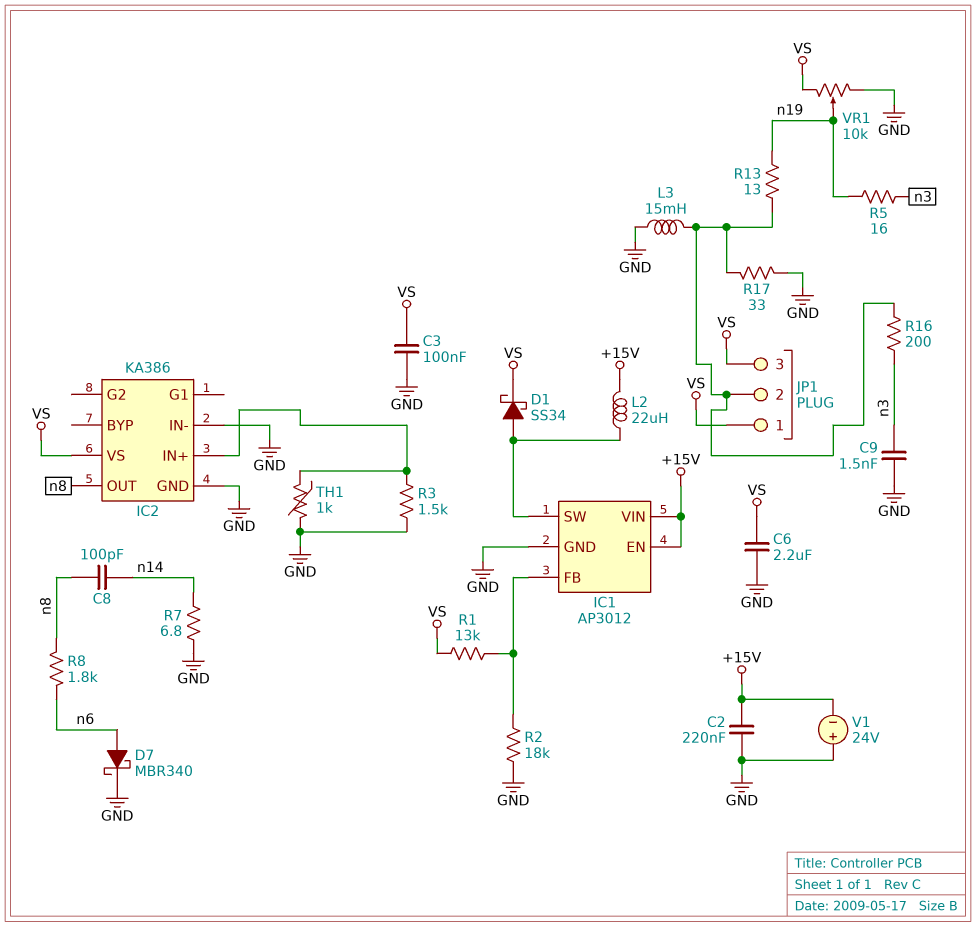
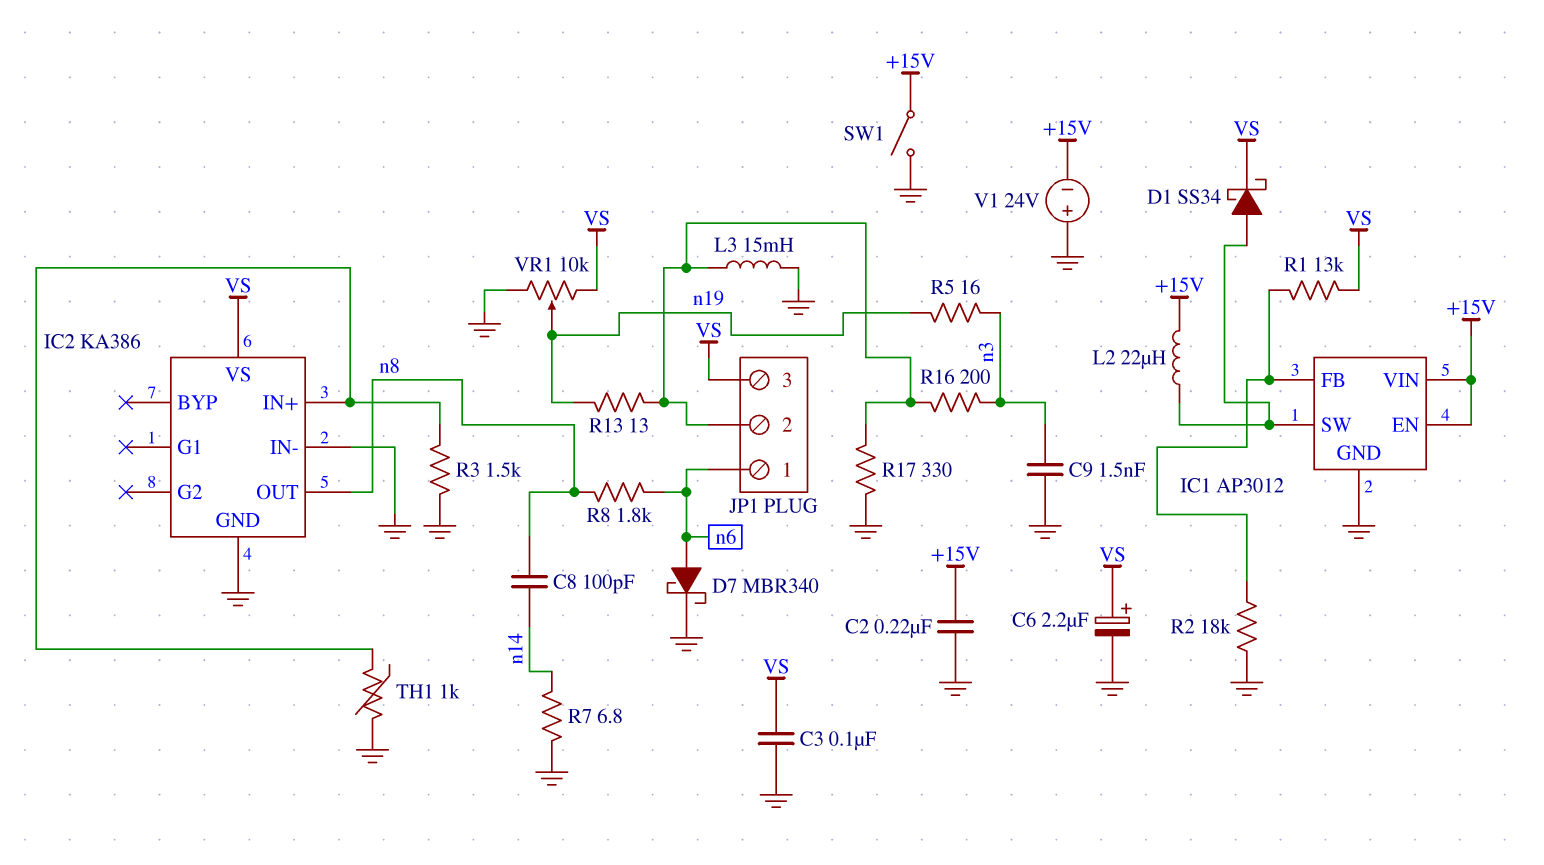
C6: 2.2uF (GND, VS) -> 2.2uF (plus VS, minus GND)
JP1 pin 1: VS -> n6
R17: 33 (GND, JP1/2) -> 330 (GND, JP1/2)
SW1: none -> switch (+15V, GND)

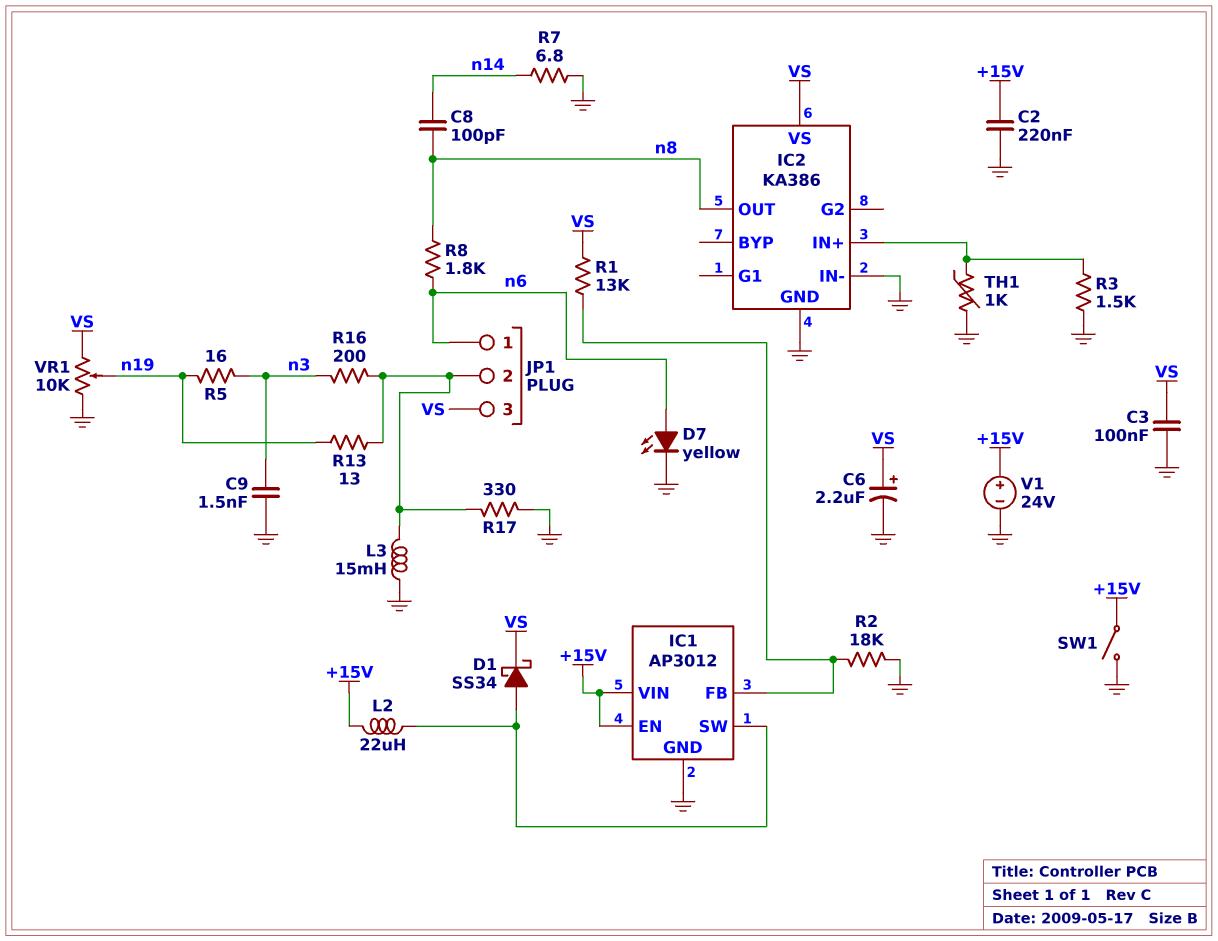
D7: schottky MBR340 (A n6, K GND) -> LED yellow (A n6, K GND)
V1: 24V (plus GND, minus +15V) -> 24V (plus +15V, minus GND)

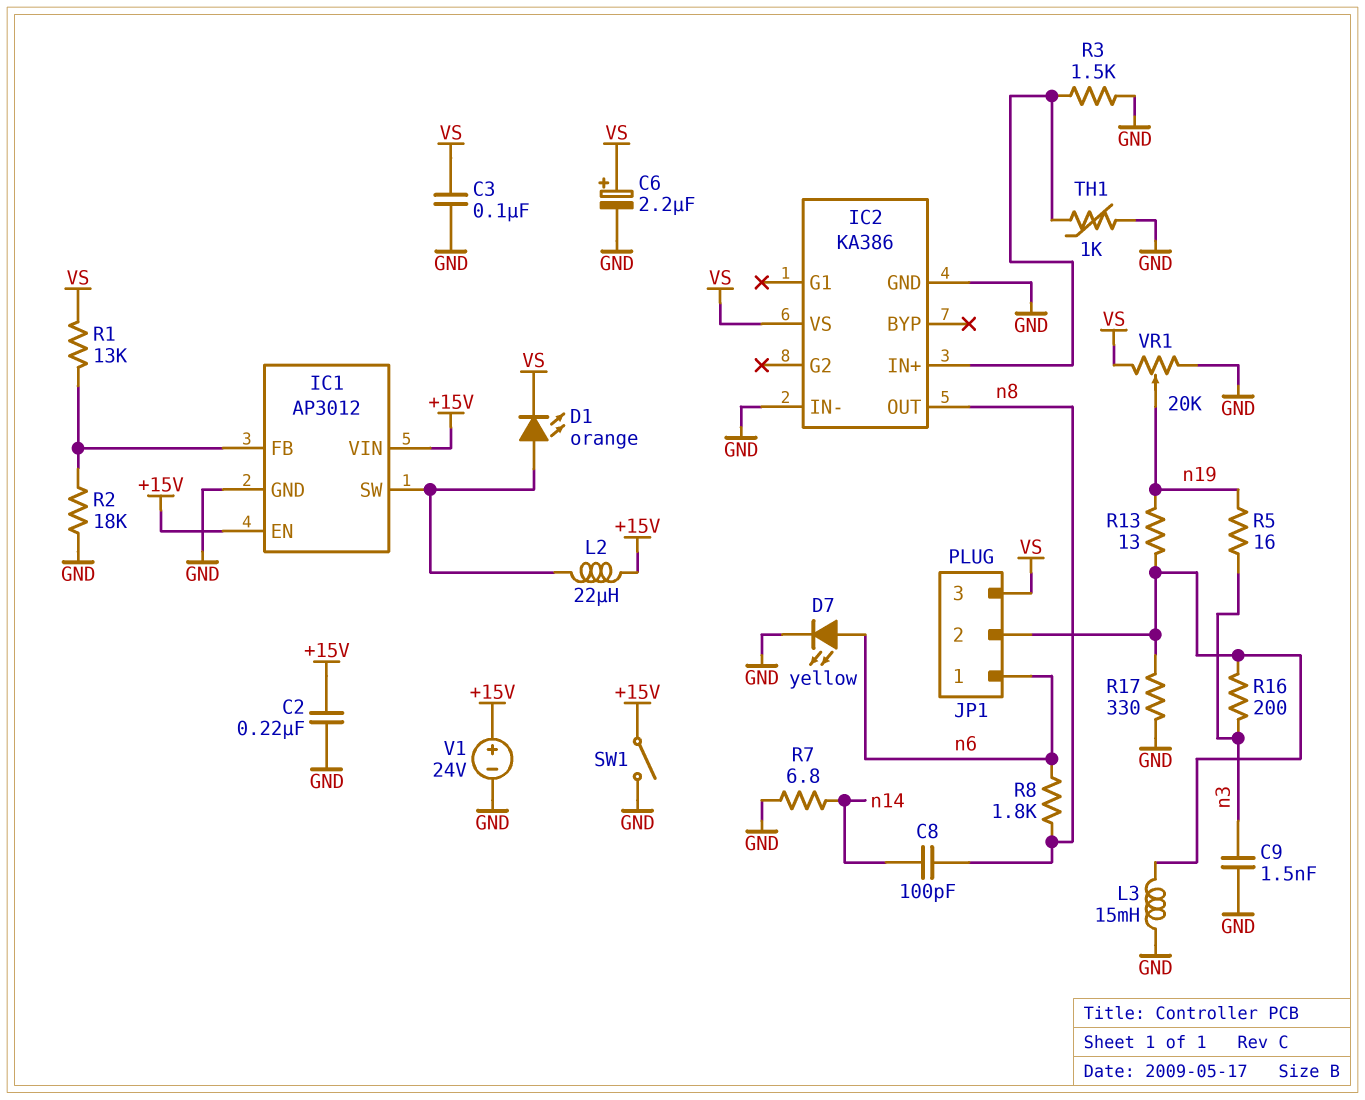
D1: schottky SS34 (A IC1/SW, K VS) -> LED orange (A IC1/SW, K VS)
VR1: 10k (GND, VS, wiper n19) -> 20k (GND, VS, wiper n19)

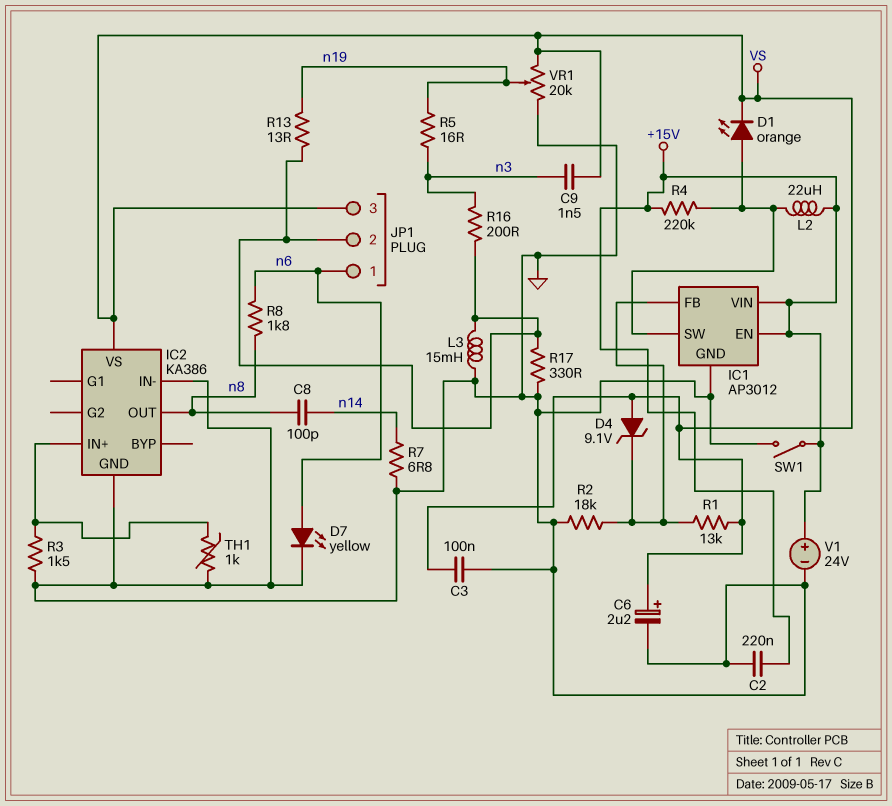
C9: 1.5nF (GND, n3) -> 1.5nF (VS, n3)
D4: none -> zener 9.1V (A VS, K IC1/FB)
R4: none -> 220k (+15V, IC1/SW)

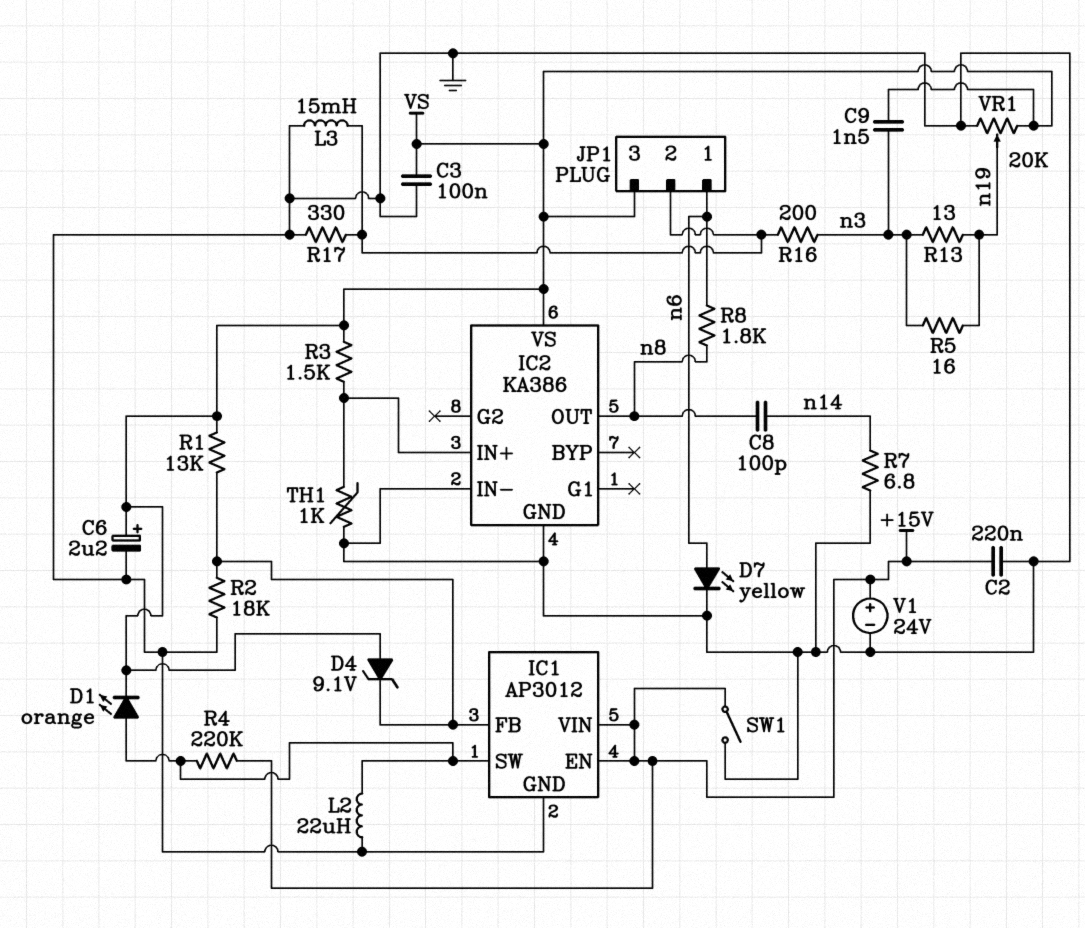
L2: 22uH (+15V, IC1/SW) -> 22uH (GND, IC1/SW)
R3: 1.5k (GND, IC2/IN+) -> 1.5k (IC2/IN+, VS)
R13: 13 (JP1/2, n19) -> 13 (n3, n19)

